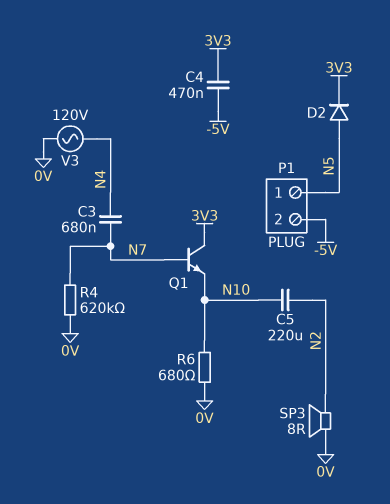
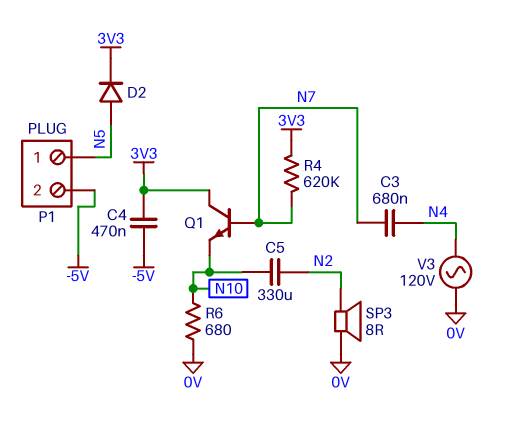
C5: 220uF (N2, N10) -> 330uF (N2, N10)
R4: 620k (0V, N7) -> 620k (3V3, N7)

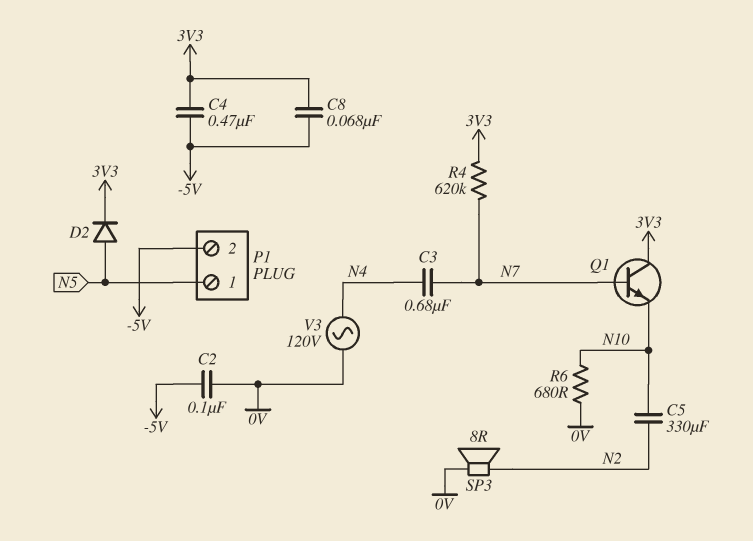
C2: none -> 100nF (-5V, 0V)
C8: none -> 68nF (-5V, 3V3)

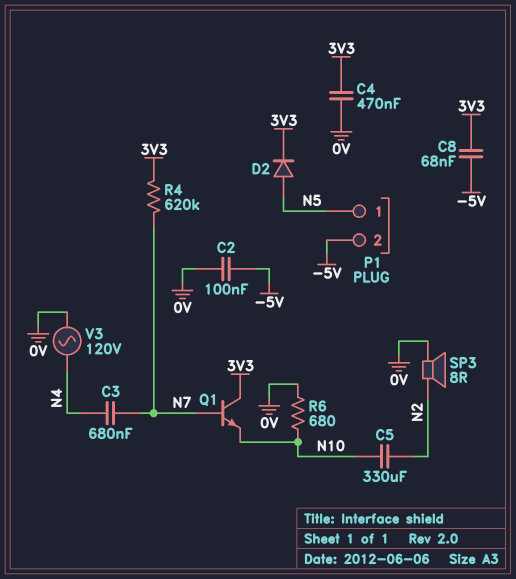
C4: 470nF (-5V, 3V3) -> 470nF (0V, 3V3)

